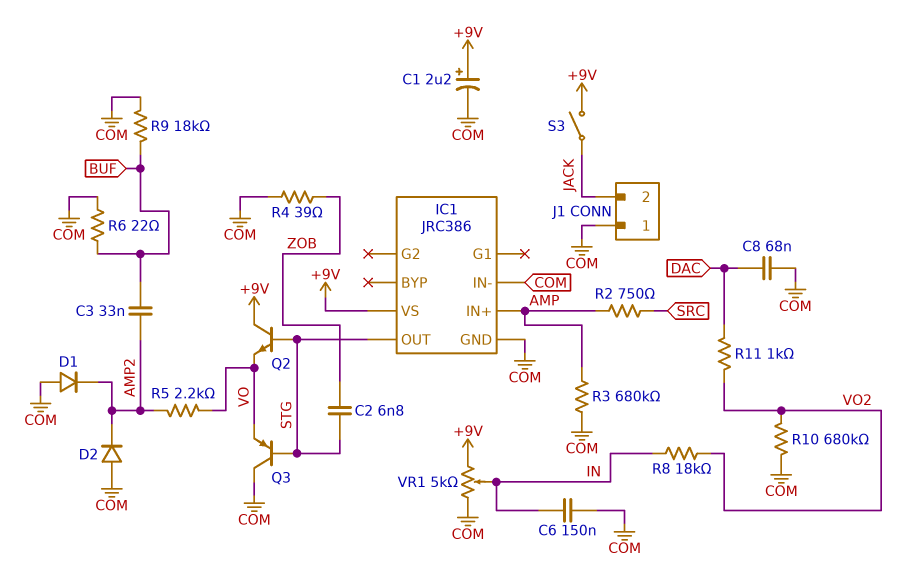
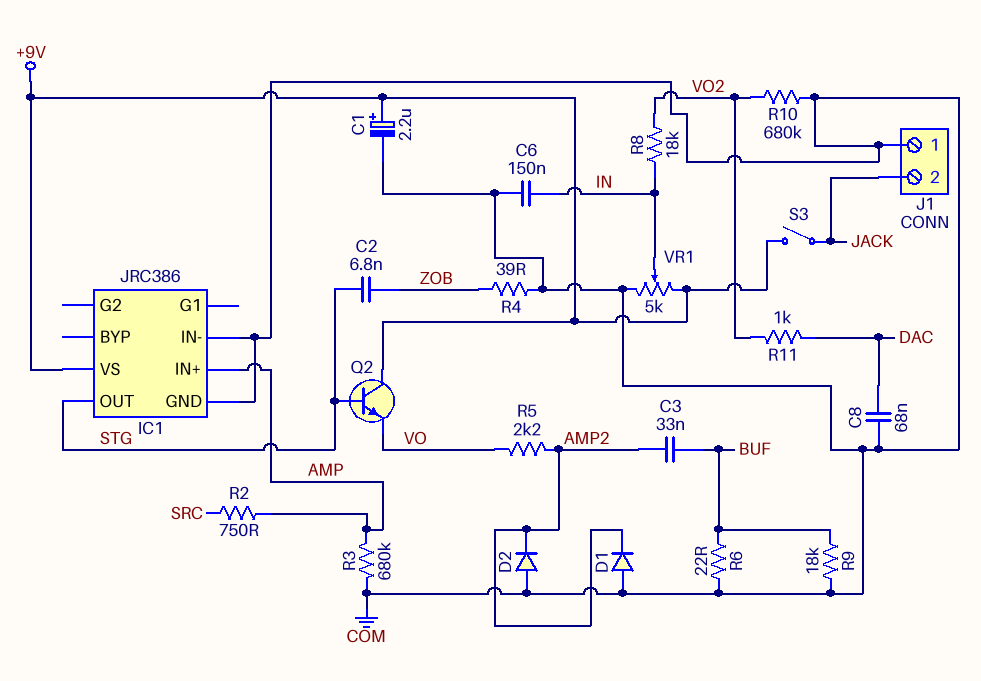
Q3: PNP (B STG, C COM, E VO) -> none

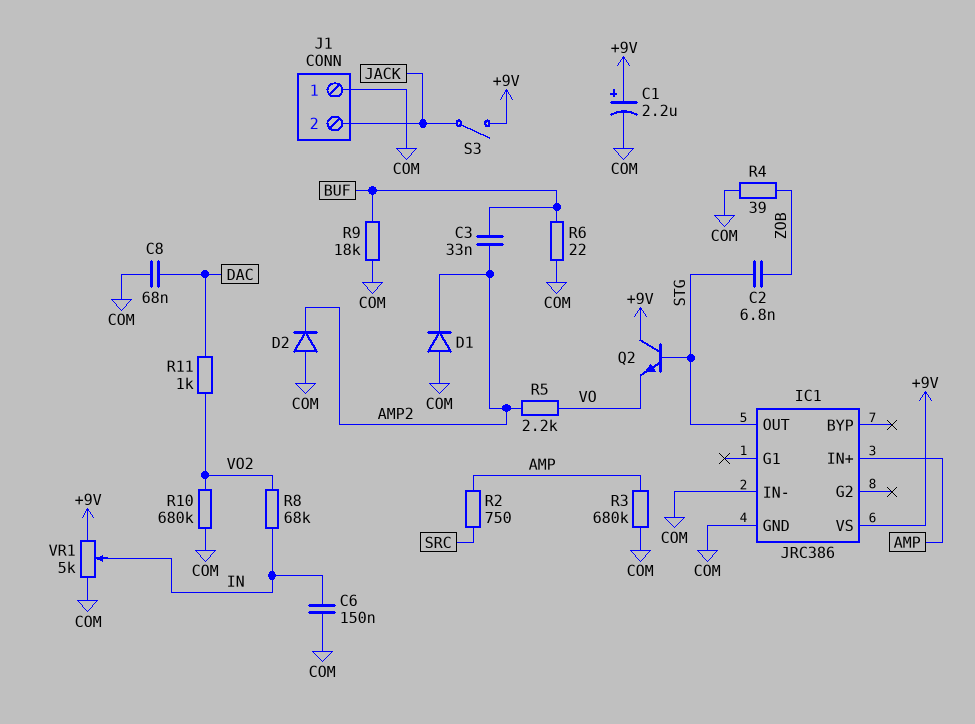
R8: 18k (IN, VO2) -> 68k (IN, VO2)

